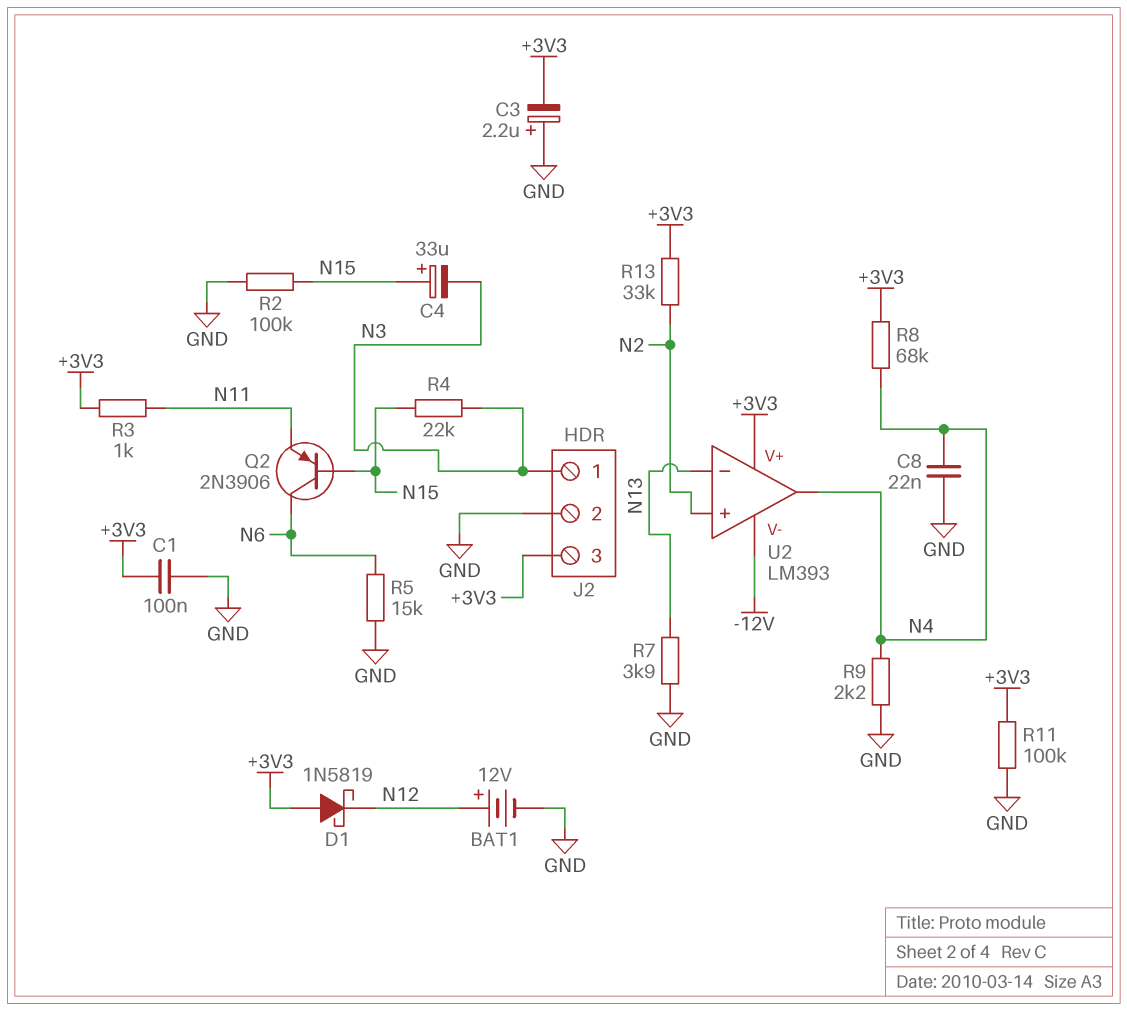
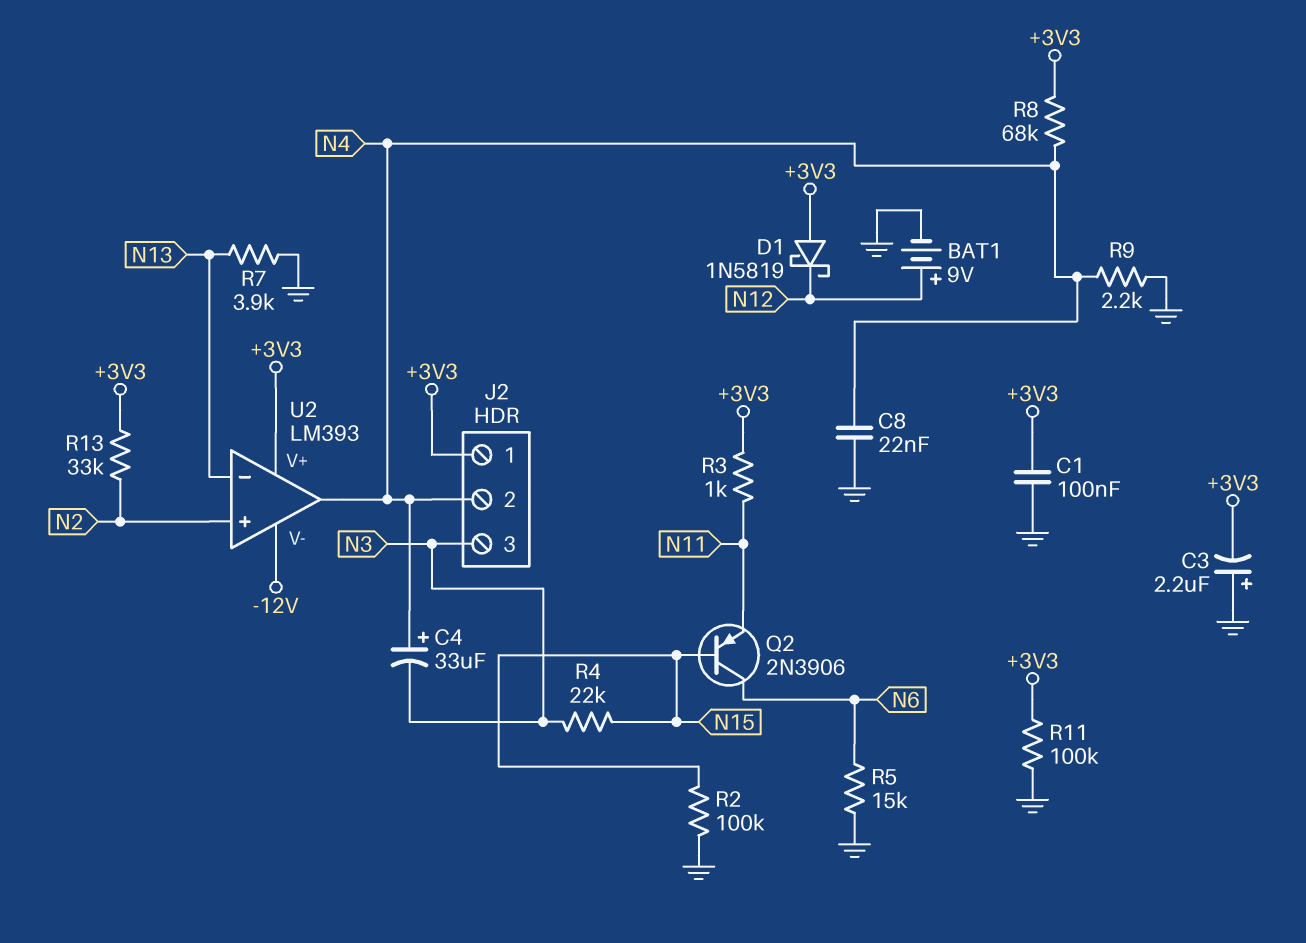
BAT1: 12V (plus N12, minus GND) -> 9V (plus N12, minus GND)
C4: 33uF (plus N15, minus N3) -> 33uF (plus N4, minus N3)
J2 pin 1: N3 -> +3V3
J2 pin 2: GND -> N4
J2 pin 3: +3V3 -> N3

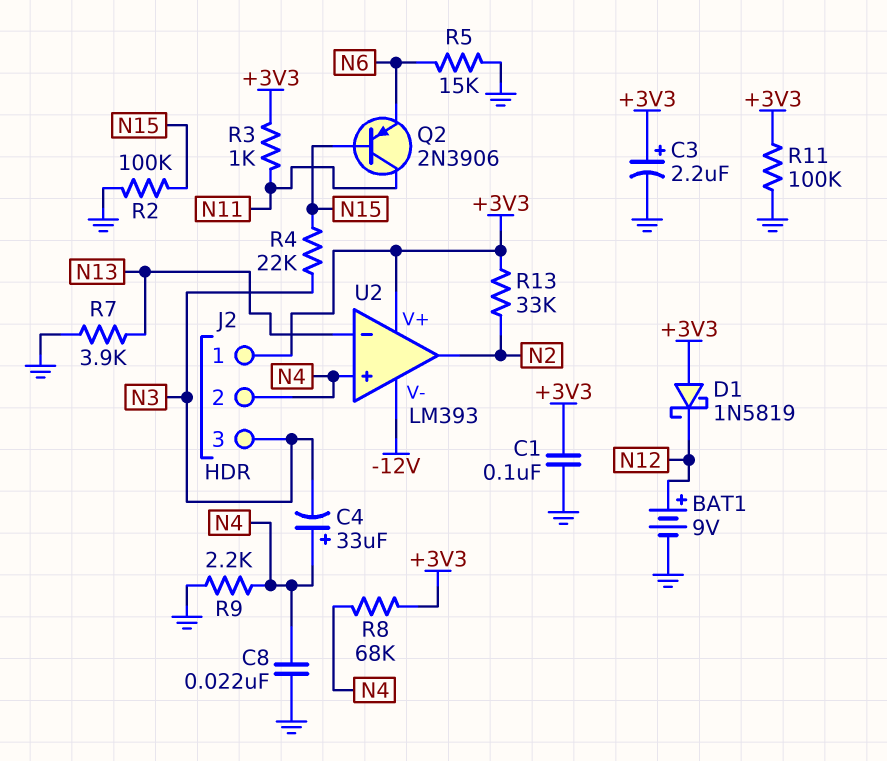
C3: 2.2uF (plus GND, minus +3V3) -> 2.2uF (plus +3V3, minus GND)
Q2: PNP 2N3906 (B N15, C N6, E N11) -> PNP 2N3906 (B N15, C N11, E N6)
U2 pin in+: N2 -> N4
U2 pin out: N4 -> N2

